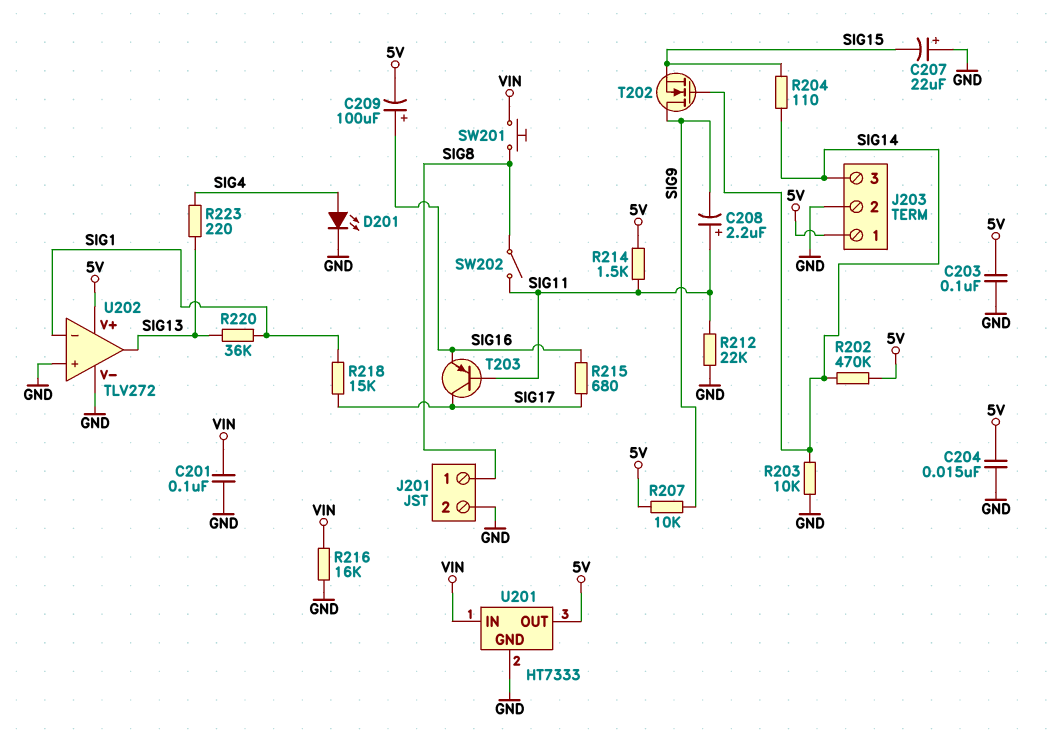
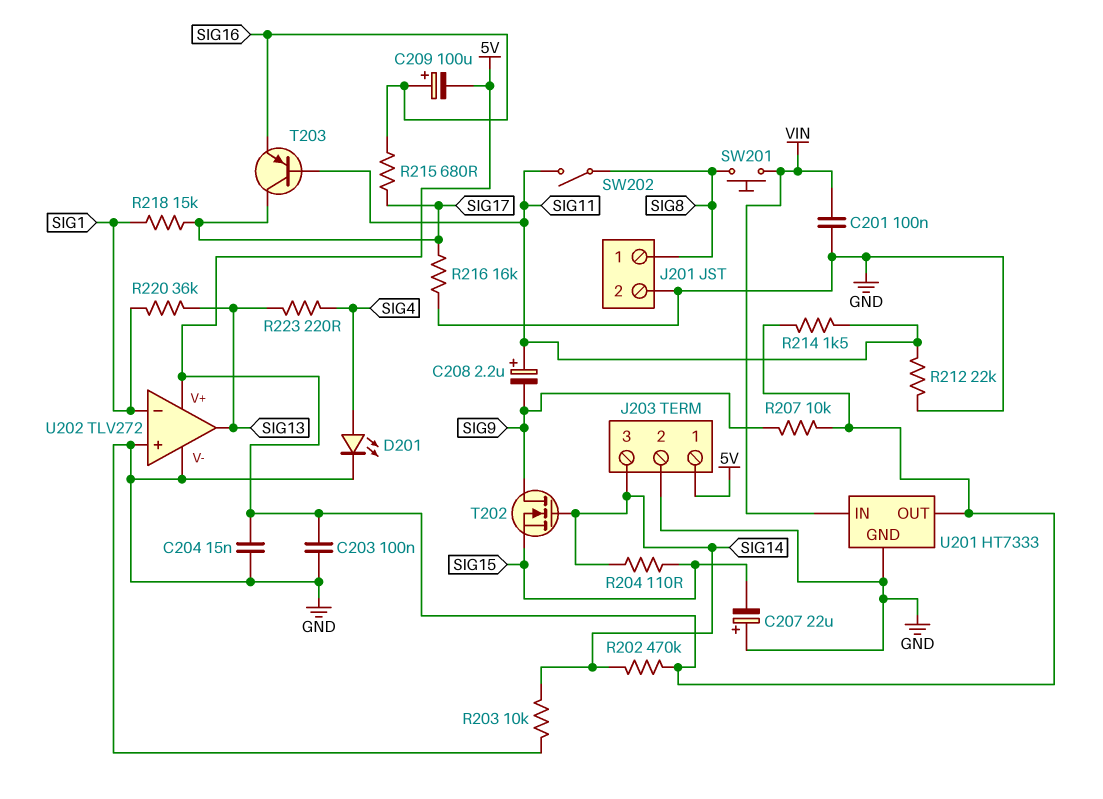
R216: 16k (GND, VIN) -> 16k (GND, SIG17)

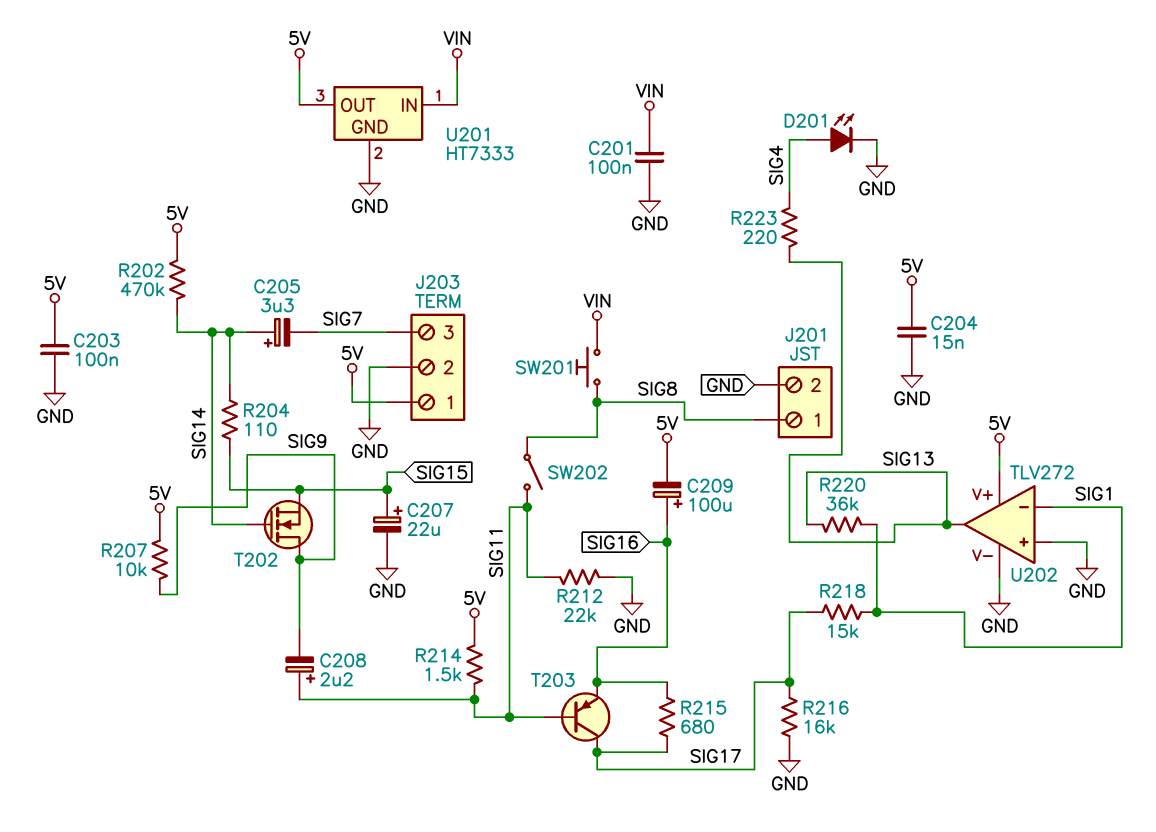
C205: none -> 3.3uF (plus SIG14, minus SIG7)
C207: 22uF (plus GND, minus SIG15) -> 22uF (plus SIG15, minus GND)
J203 pin 3: SIG14 -> SIG7
R203: 10k (GND, SIG14) -> none

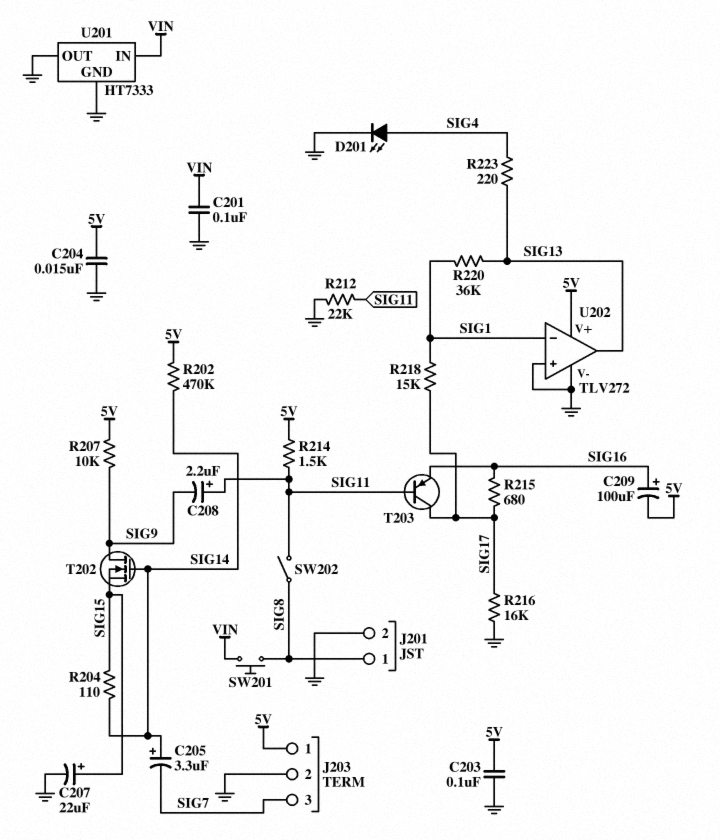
U201 pin OUT: 5V -> GND

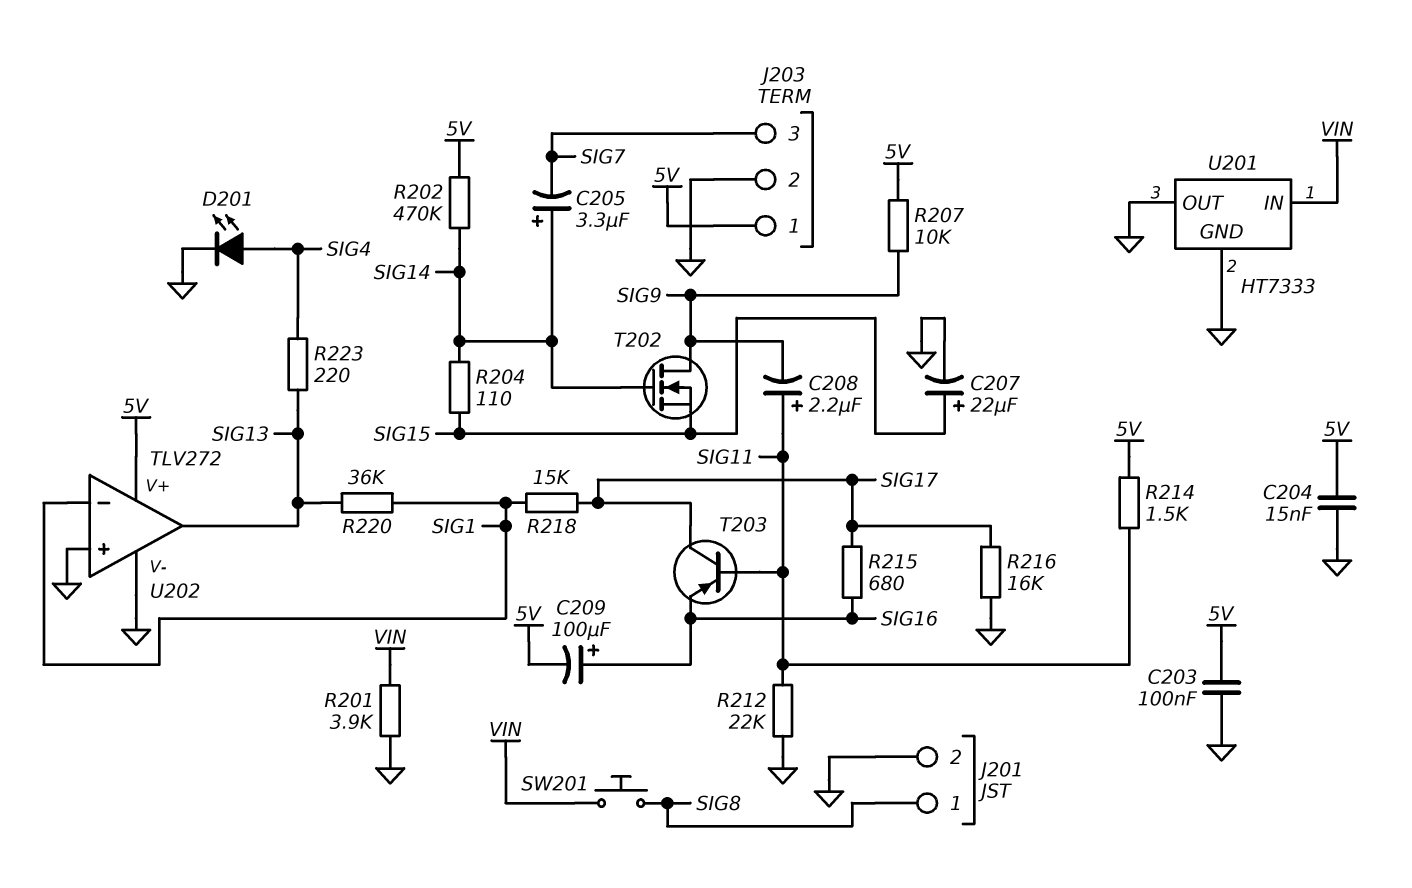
C201: 100nF (GND, VIN) -> none
R201: none -> 3.9k (GND, VIN)
SW202: switch (SIG8, SIG11) -> none

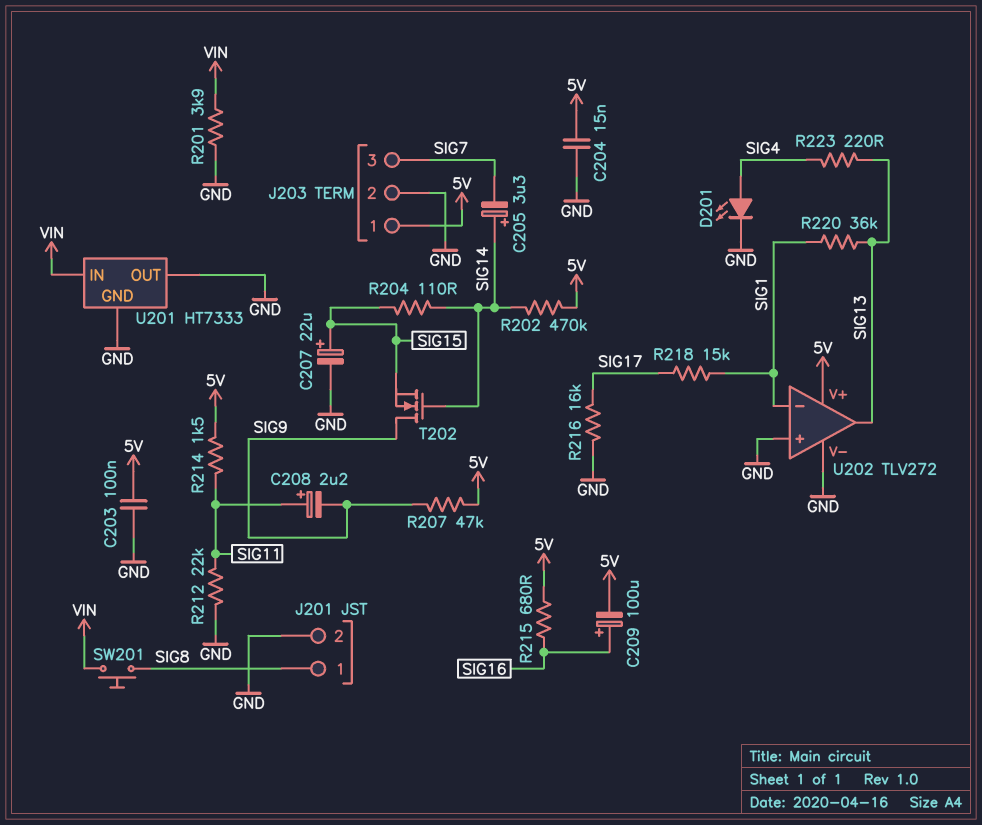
R207: 10k (5V, SIG9) -> 47k (5V, SIG9)
R215: 680 (SIG16, SIG17) -> 680 (5V, SIG16)
T203: PNP (B SIG11, C SIG17, E SIG16) -> none

